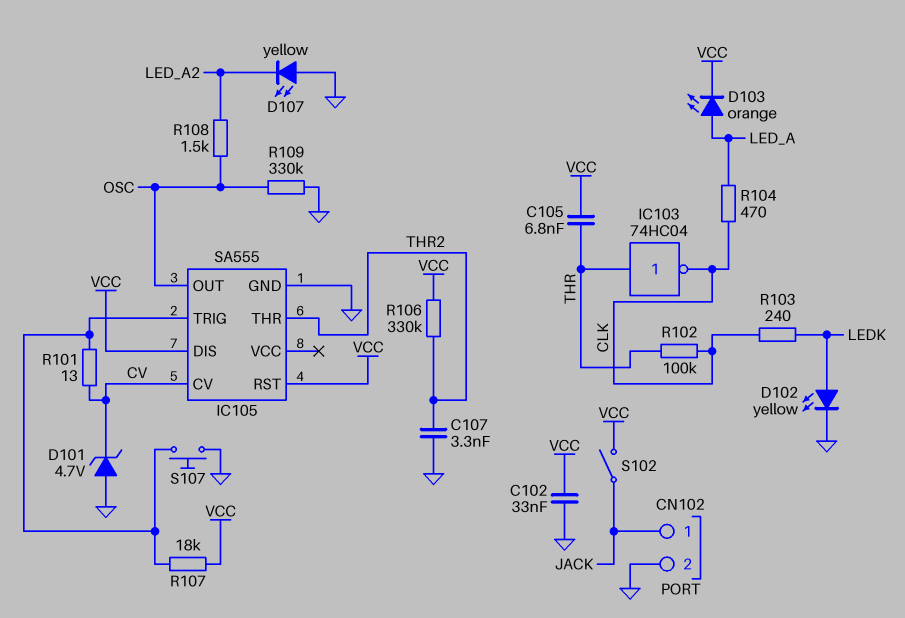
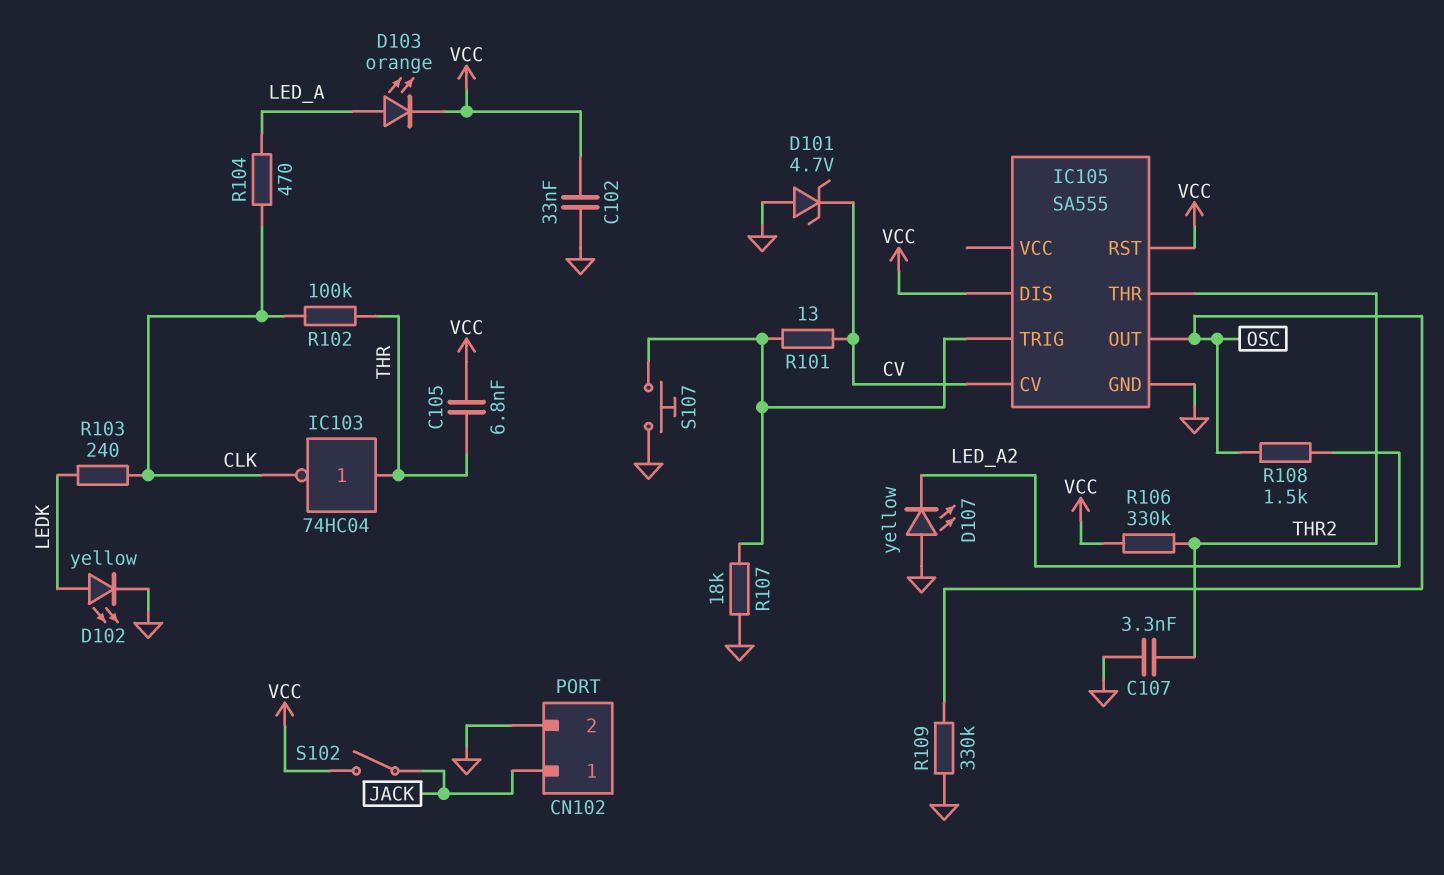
R107: 18k (IC105/TRIG, VCC) -> 18k (GND, IC105/TRIG)

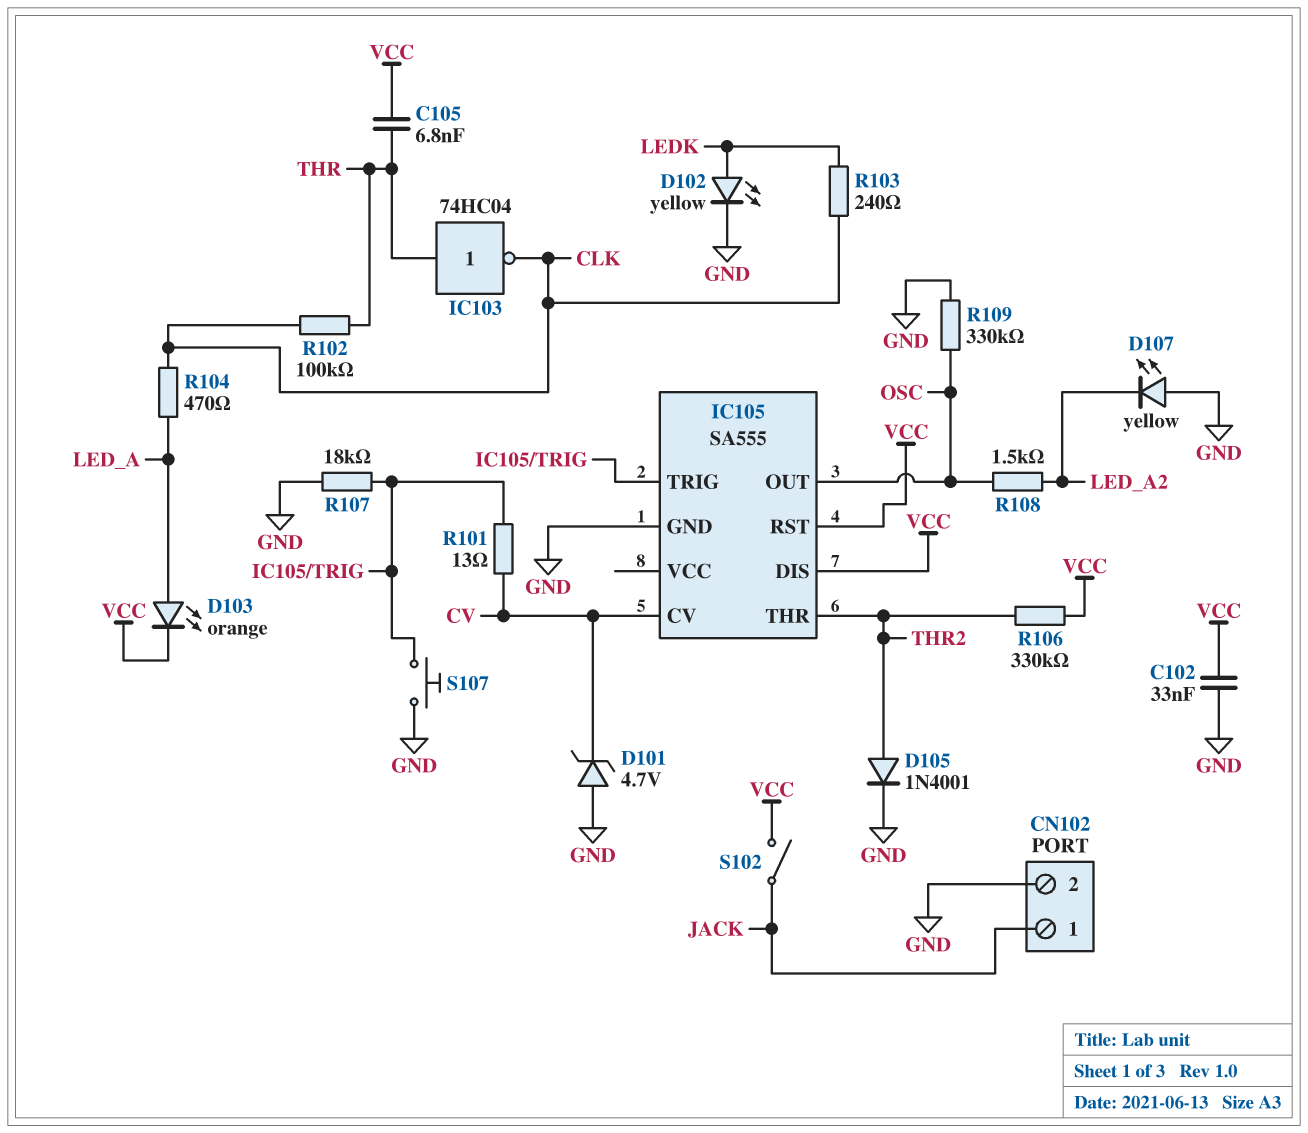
C107: 3.3nF (GND, THR2) -> none
D105: none -> diode 1N4001 (A THR2, K GND)

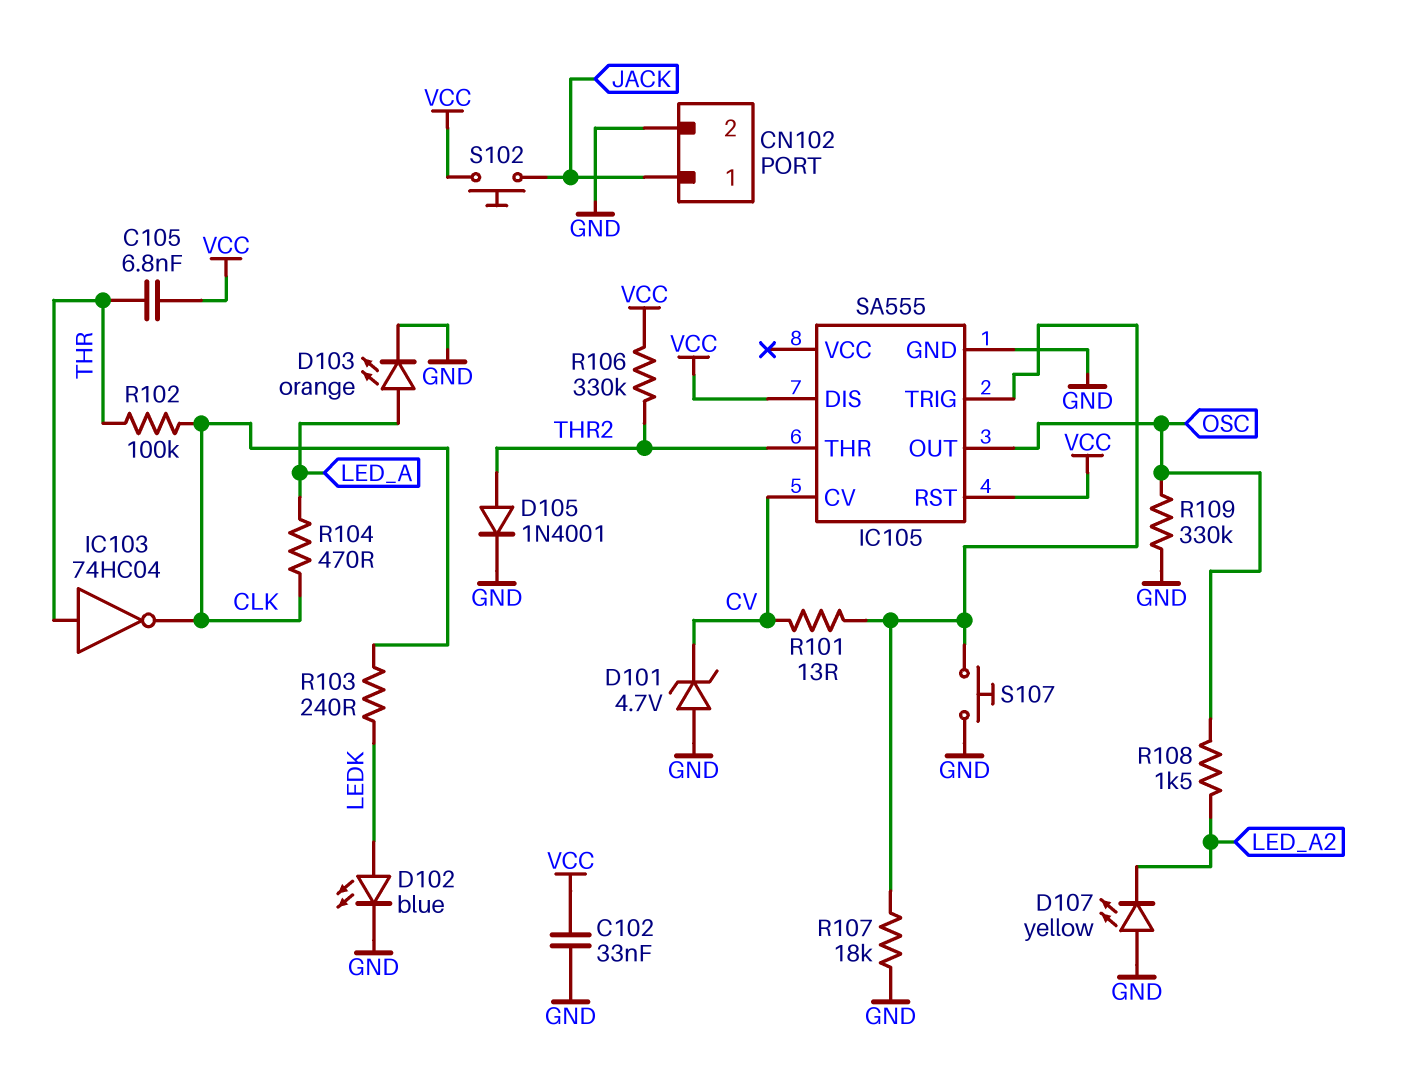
D102: LED yellow (A LEDK, K GND) -> LED blue (A LEDK, K GND)
D103: LED orange (A LED_A, K VCC) -> LED orange (A LED_A, K GND)
S102: switch (JACK, VCC) -> button (JACK, VCC)

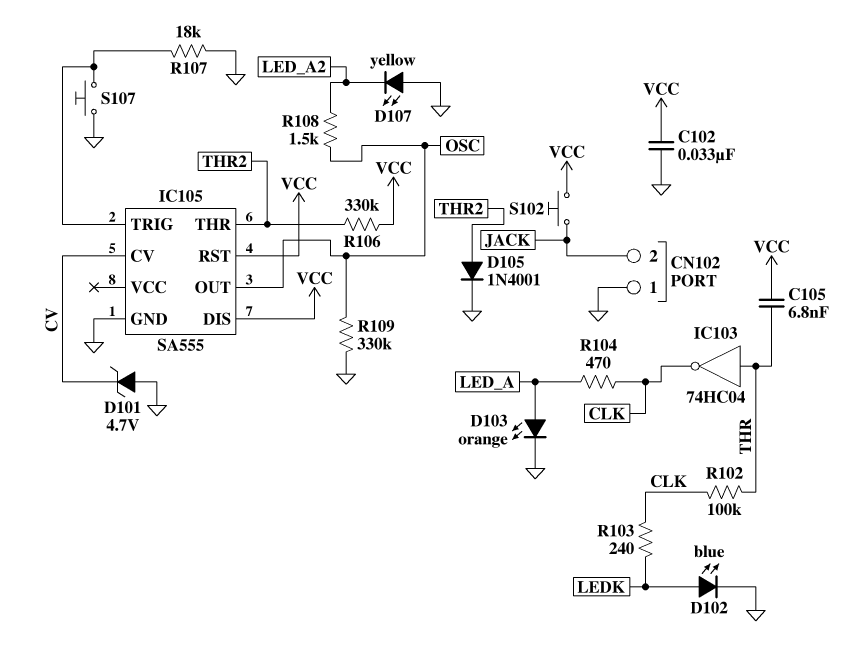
CN102 pin 1: JACK -> GND
CN102 pin 2: GND -> JACK
R101: 13 (CV, IC105/TRIG) -> none

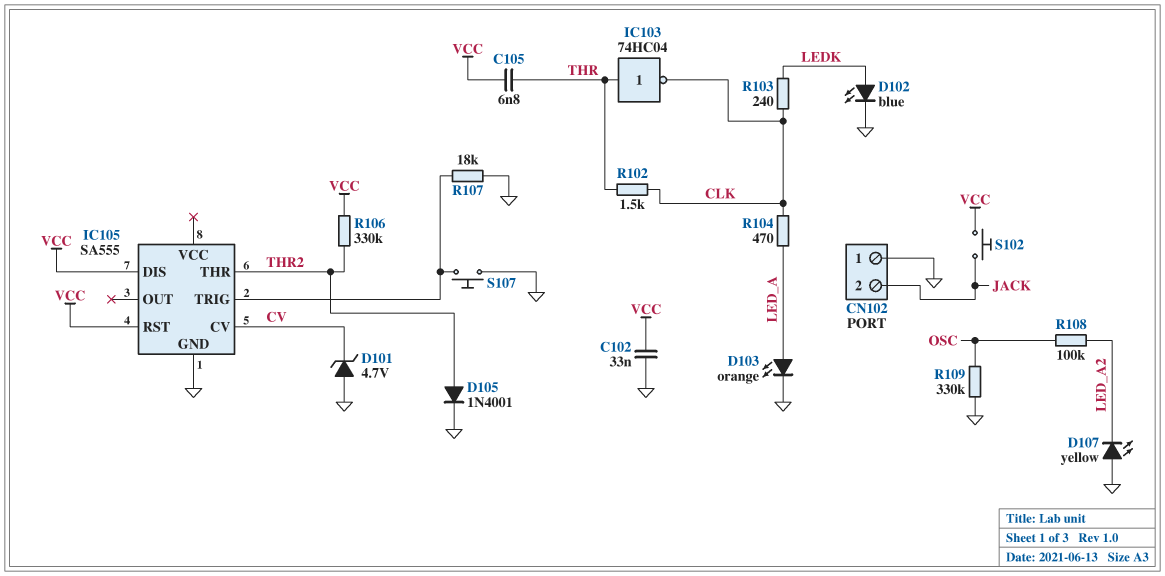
IC105 pin OUT: OSC -> none
R102: 100k (CLK, THR) -> 1.5k (CLK, THR)
R108: 1.5k (LED_A2, OSC) -> 100k (LED_A2, OSC)

